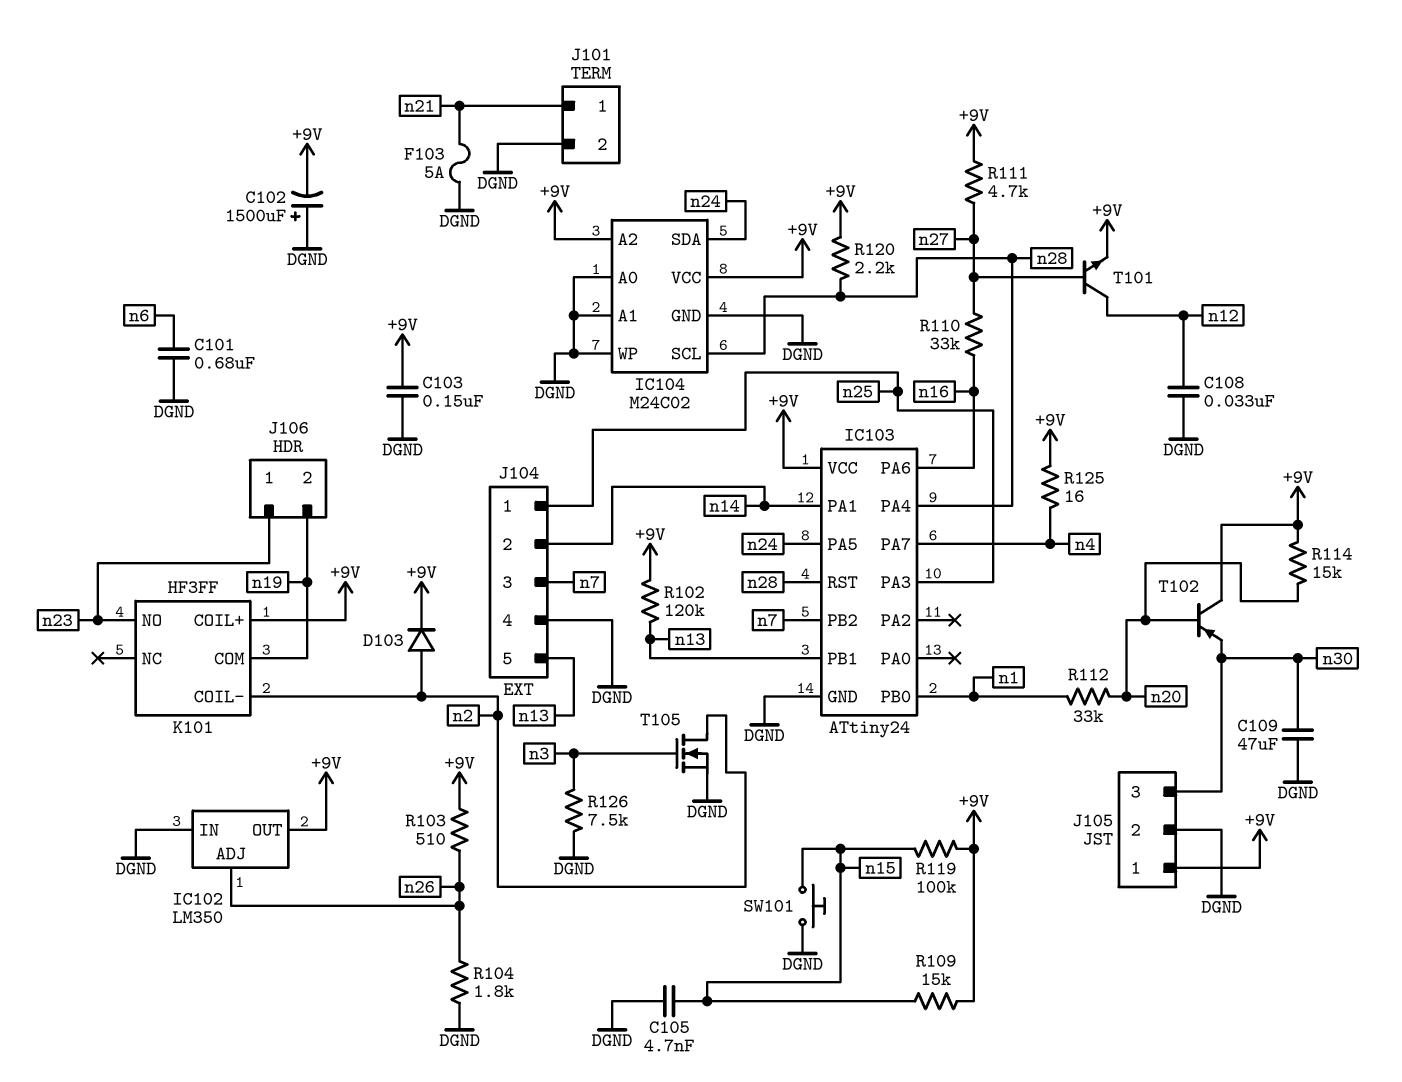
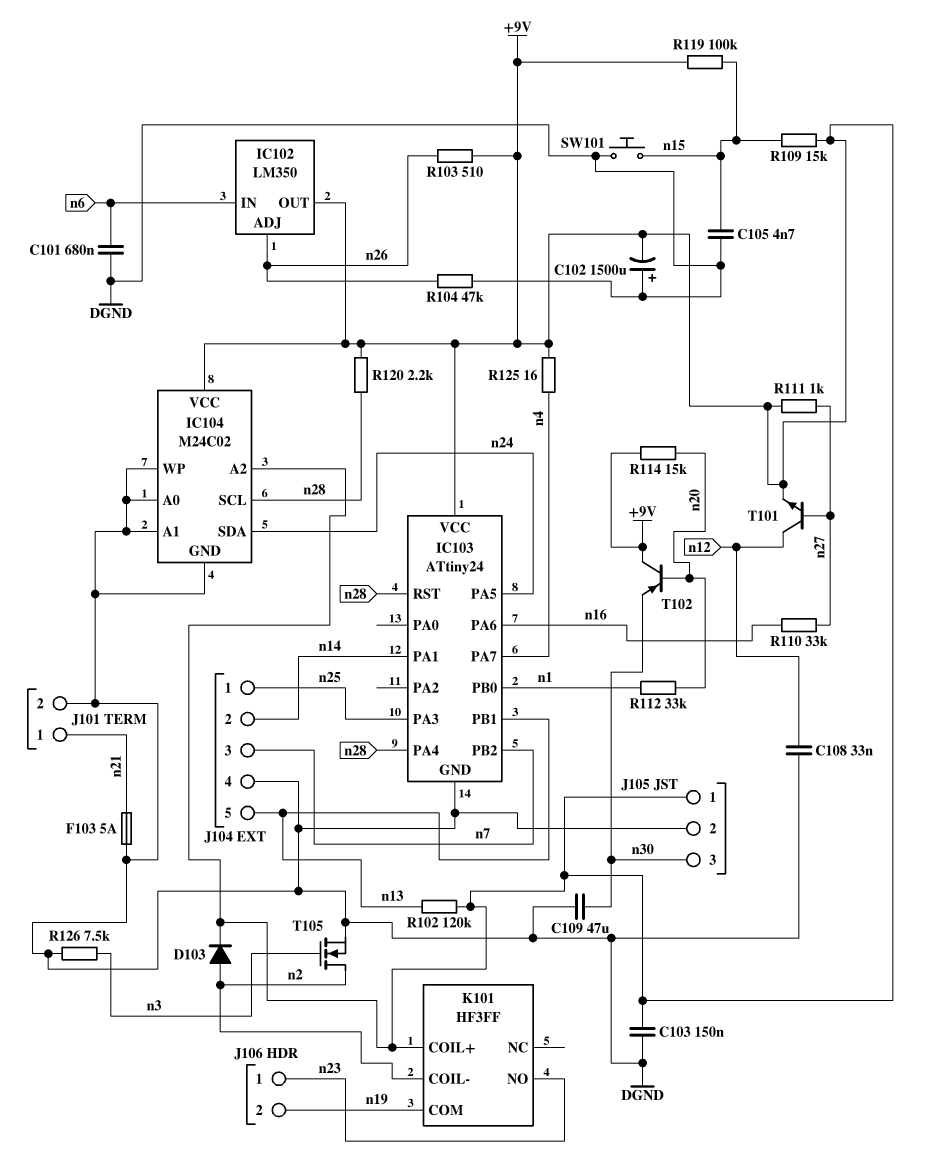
IC102 pin IN: DGND -> n6
R104: 1.8k (DGND, n26) -> 47k (DGND, n26)
R111: 4.7k (+9V, n27) -> 1k (+9V, n27)

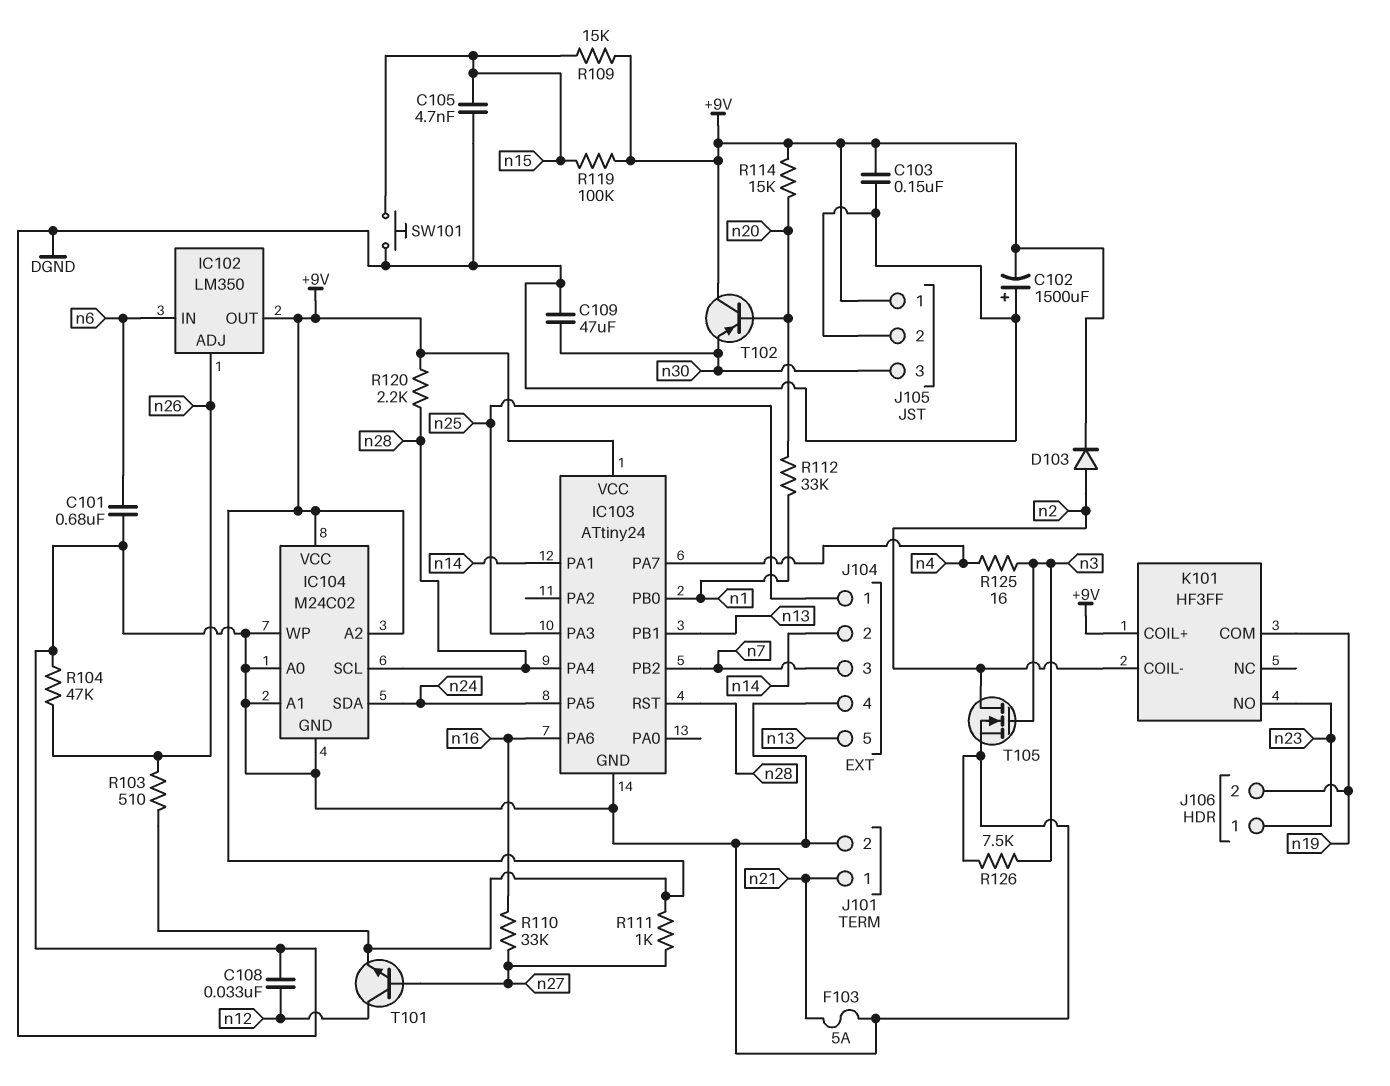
R102: 120k (+9V, n13) -> none
R125: 16 (+9V, n4) -> 16 (n3, n4)

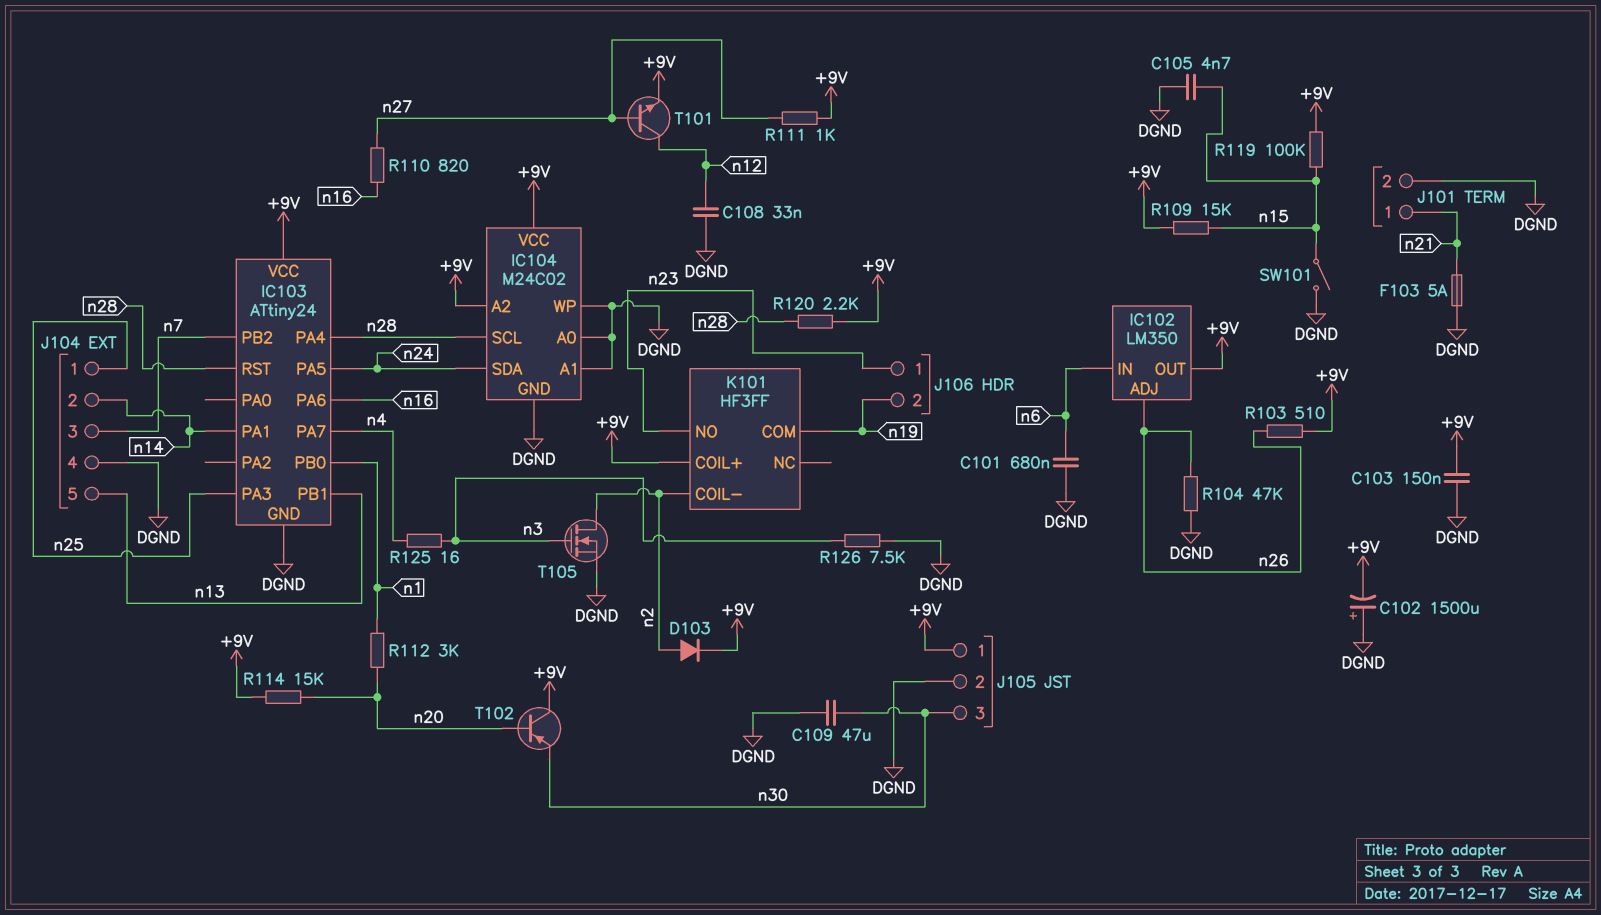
R110: 33k (n16, n27) -> 820 (n16, n27)
R112: 33k (n1, n20) -> 3k (n1, n20)
SW101: button (DGND, n15) -> switch (DGND, n15)

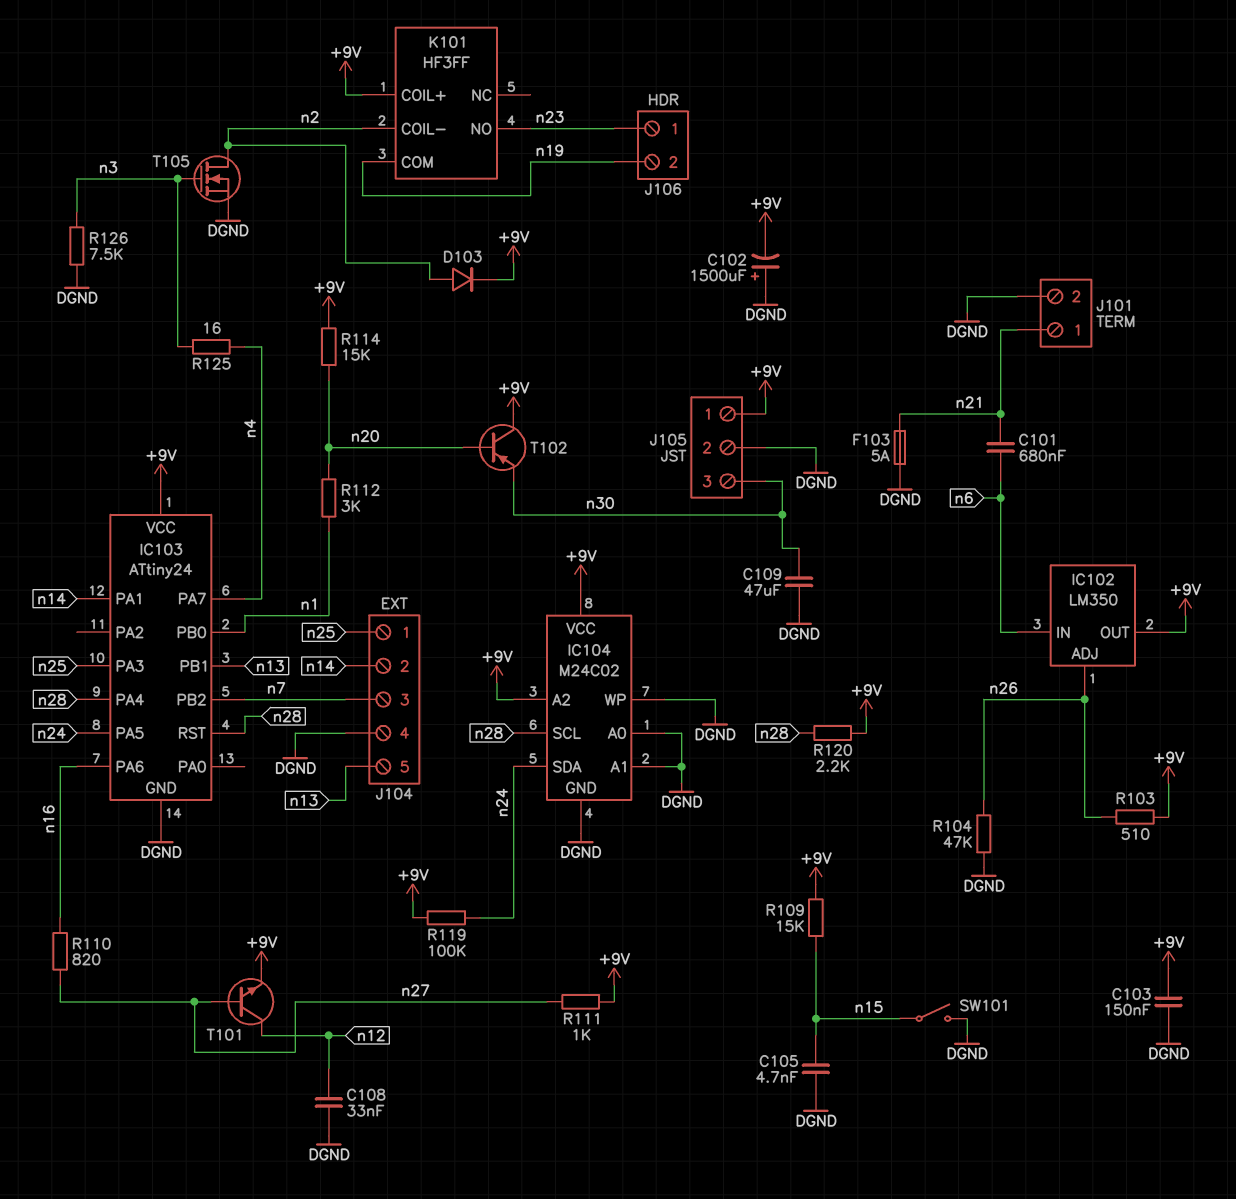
C101: 680nF (DGND, n6) -> 680nF (n6, n21)
R119: 100k (+9V, n15) -> 100k (+9V, n24)

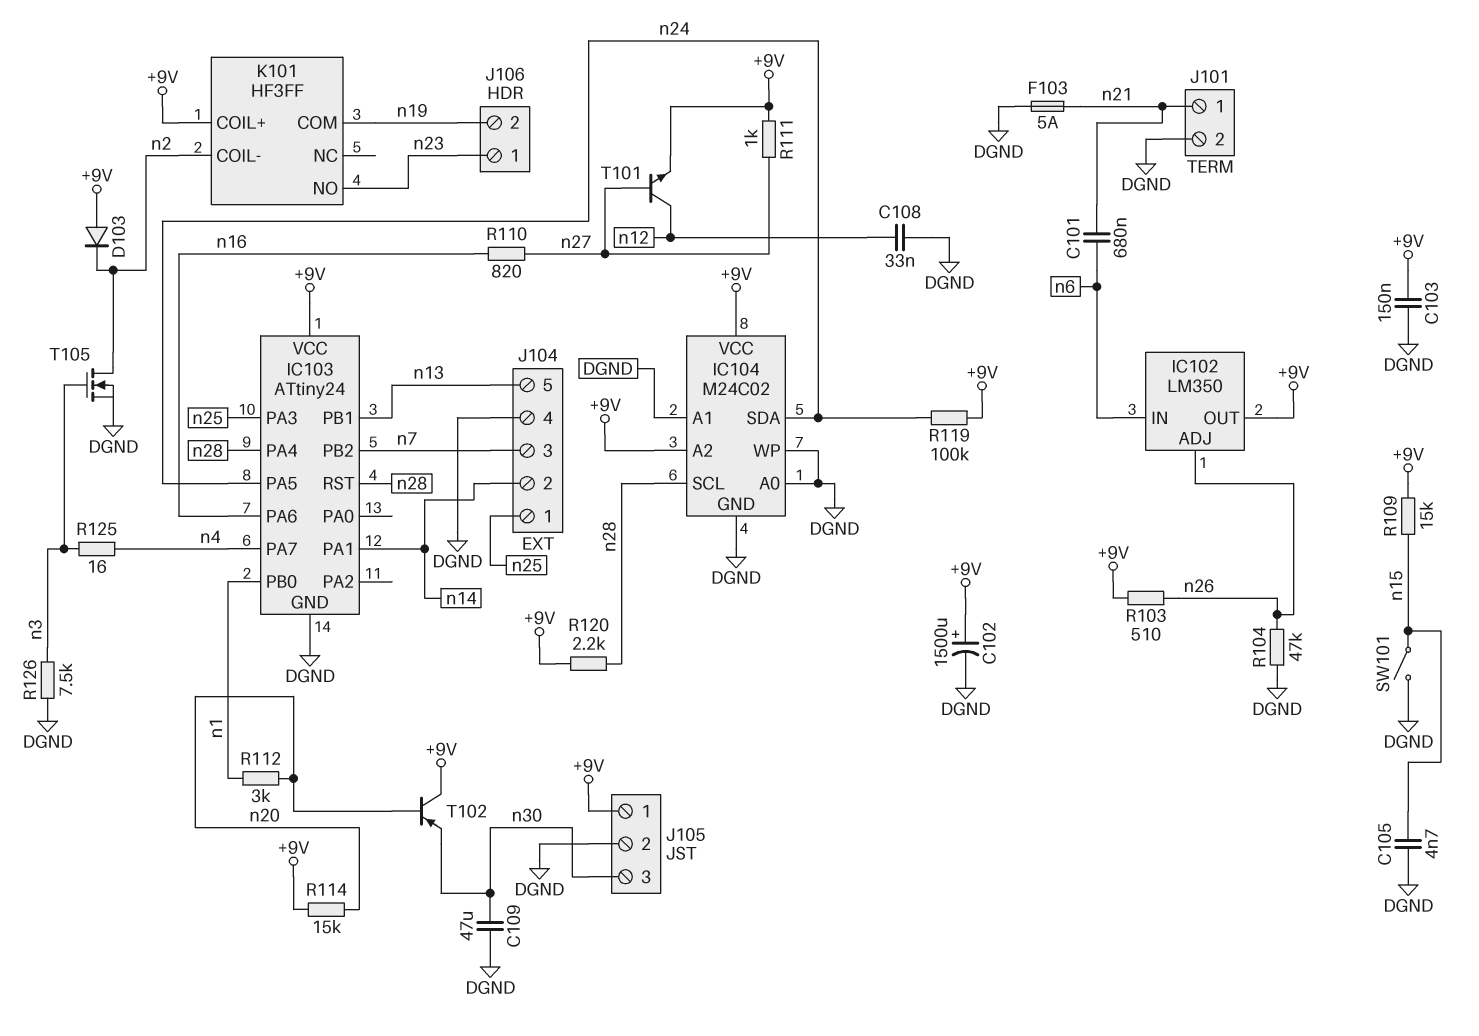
C102: 1500uF (plus DGND, minus +9V) -> 1500uF (plus +9V, minus DGND)
D103: diode (A n2, K +9V) -> diode (A +9V, K n2)

